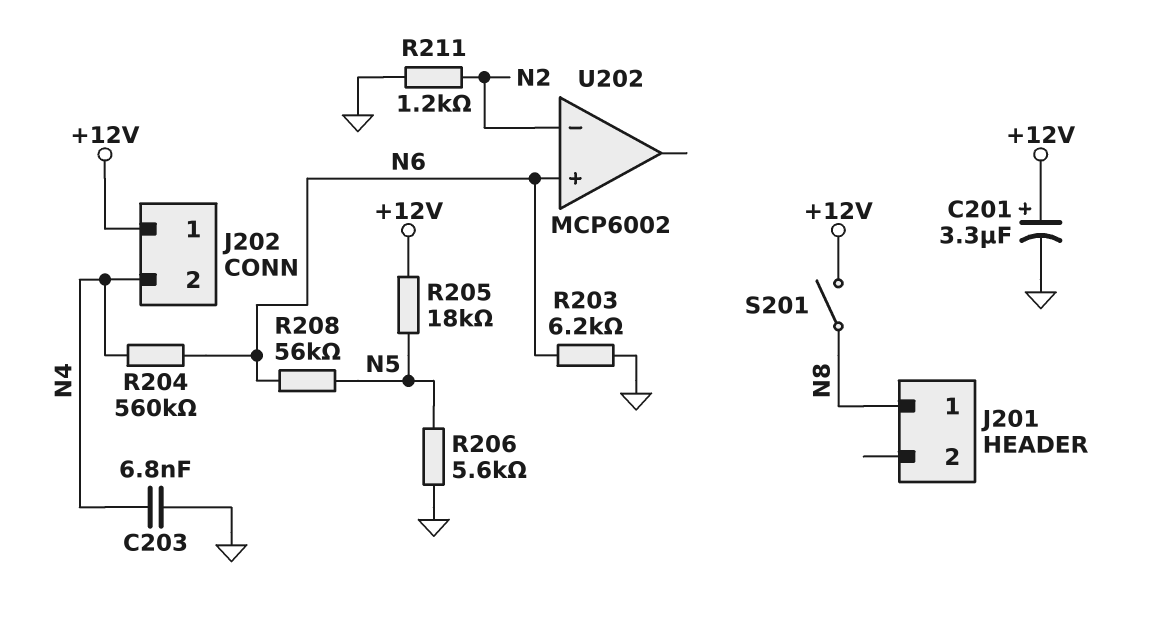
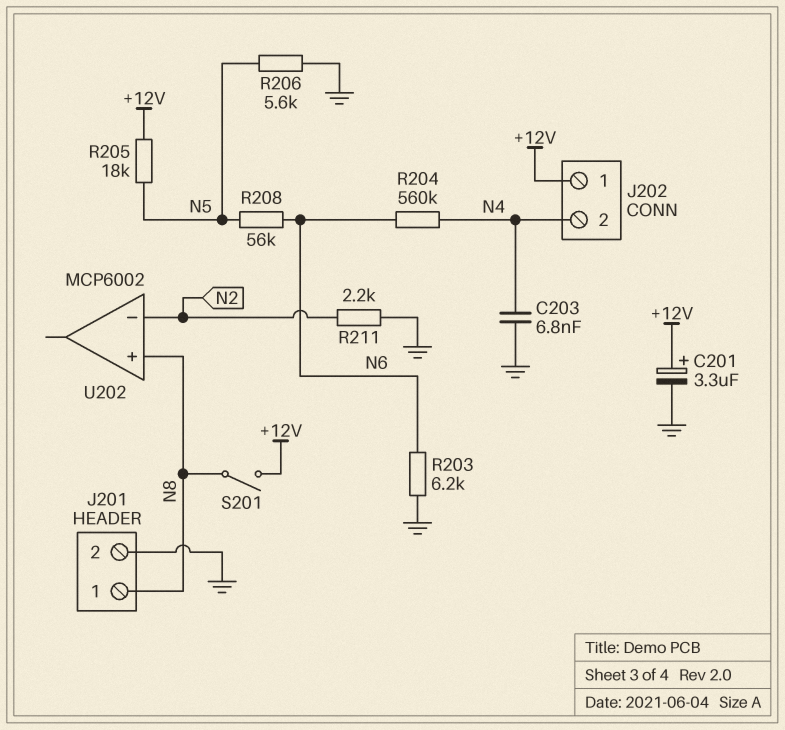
J201 pin 2: none -> GND
R211: 1.2k (GND, N2) -> 2.2k (GND, N2)
U202 pin in+: N6 -> N8

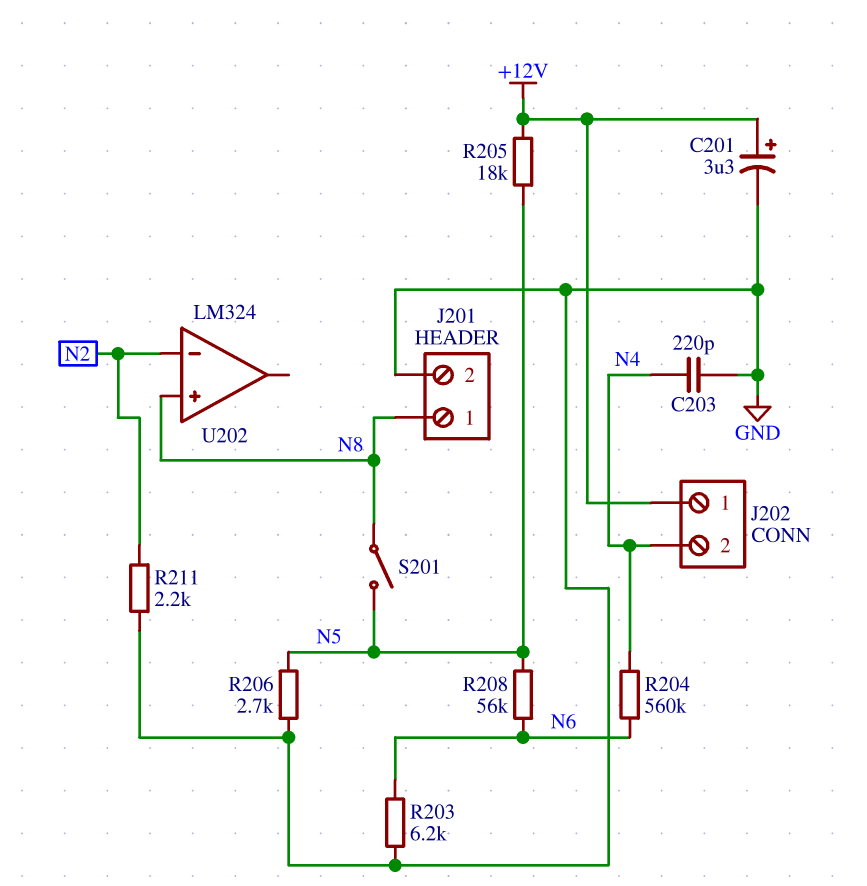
C203: 6.8nF (GND, N4) -> 220pF (GND, N4)
R206: 5.6k (GND, N5) -> 2.7k (GND, N5)
S201: switch (+12V, N8) -> switch (N5, N8)
U202: MCP6002 -> LM324

